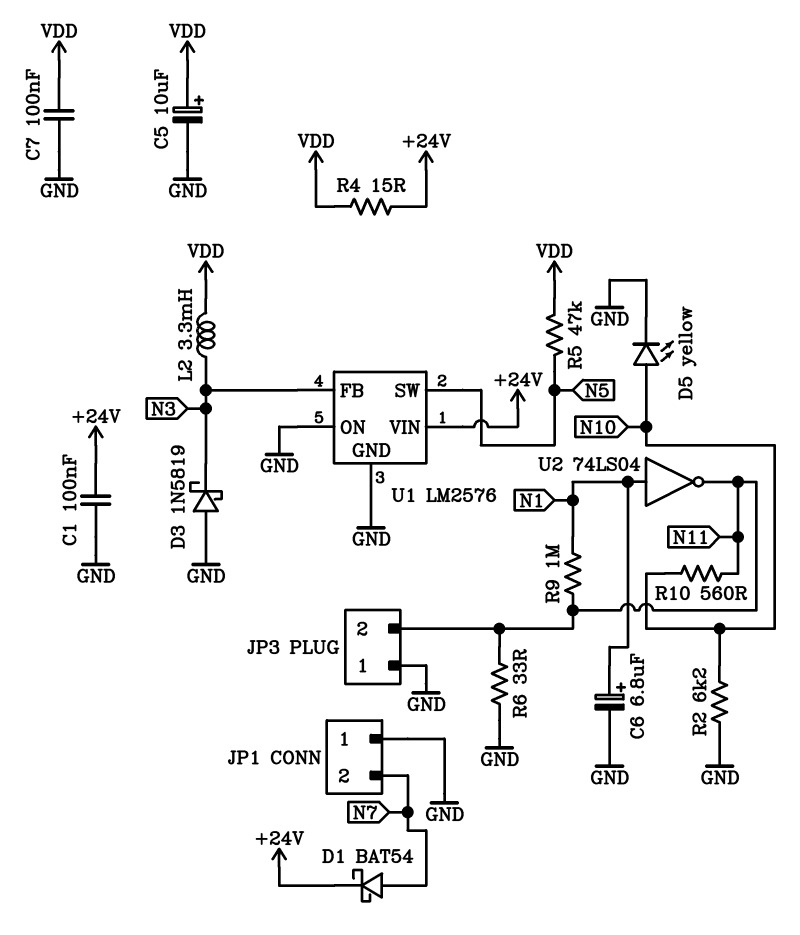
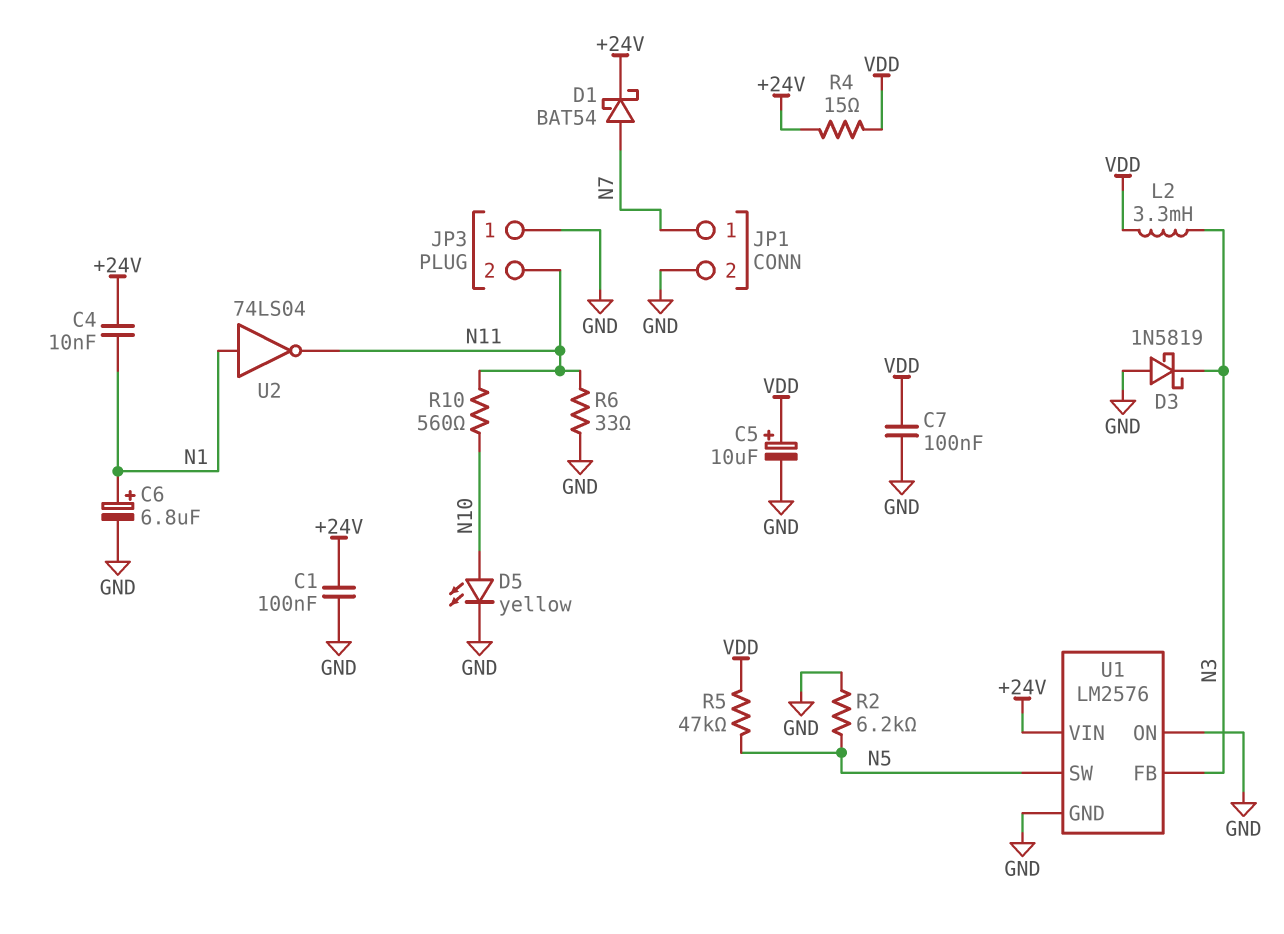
C4: none -> 10nF (+24V, N1)
JP1 pin 1: GND -> N7
JP1 pin 2: N7 -> GND
R2: 6.2k (GND, N10) -> 6.2k (GND, N5)
R9: 1M (N1, N11) -> none

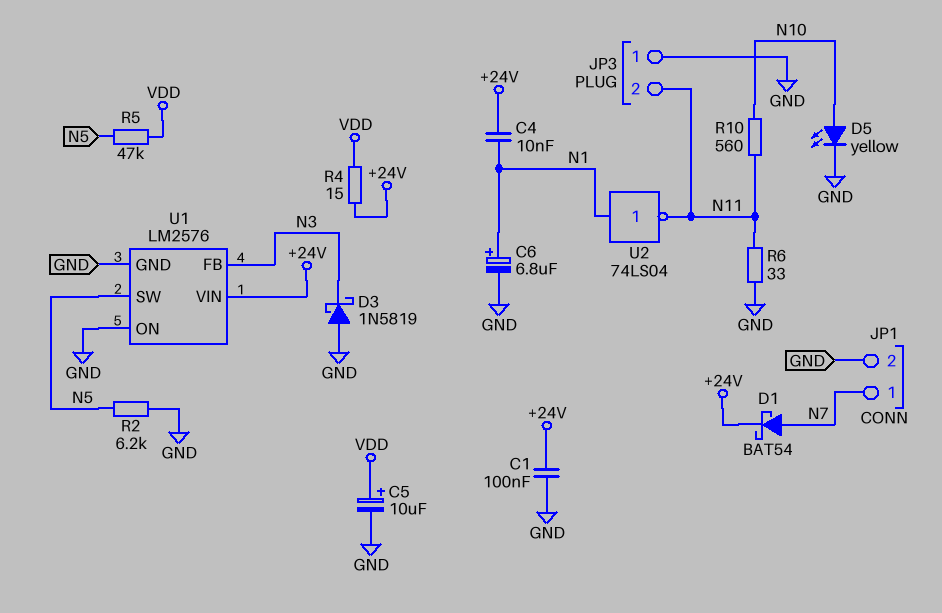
C7: 100nF (GND, VDD) -> none
L2: 3.3mH (N3, VDD) -> none

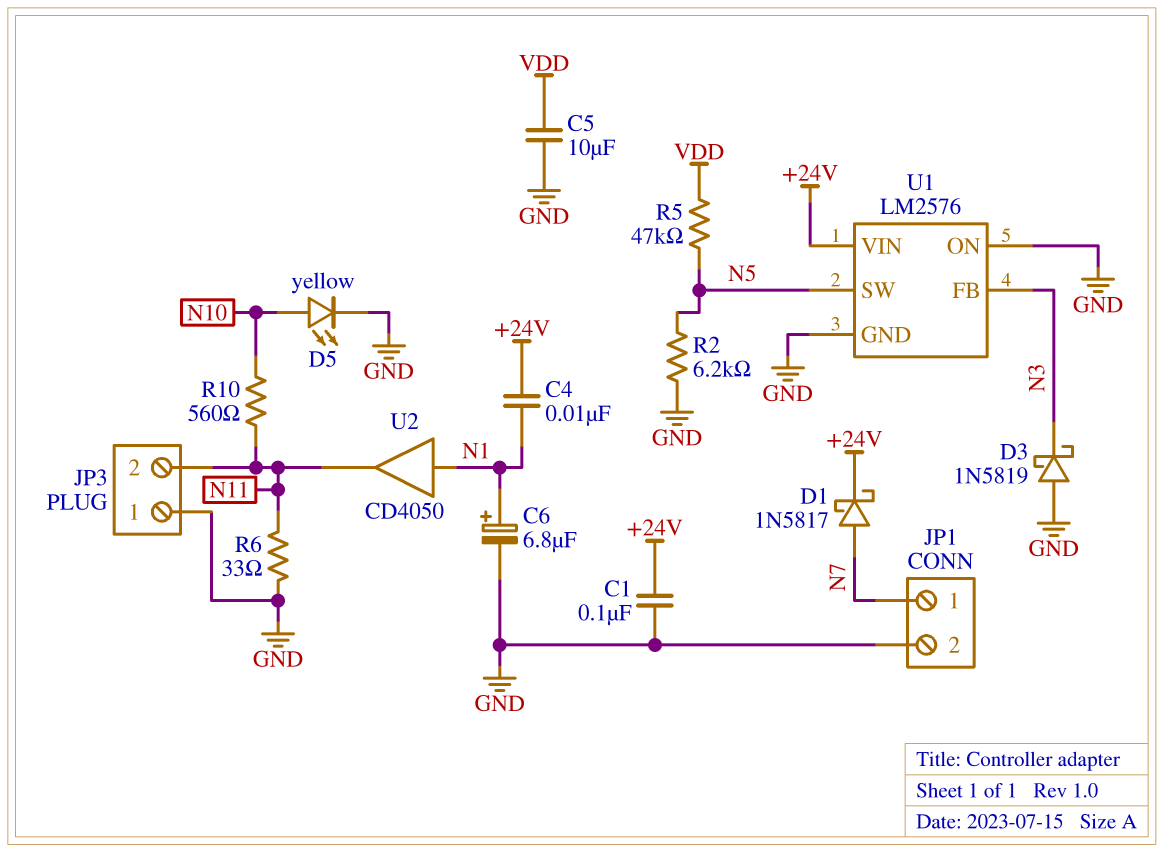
C5: 10uF (plus VDD, minus GND) -> 10uF (GND, VDD)
D1: schottky BAT54 (A N7, K +24V) -> schottky 1N5817 (A N7, K +24V)
R4: 15 (+24V, VDD) -> none
U2: NOT 74LS04 (in N1, out N11) -> buffer CD4050 (in N1, out N11)

